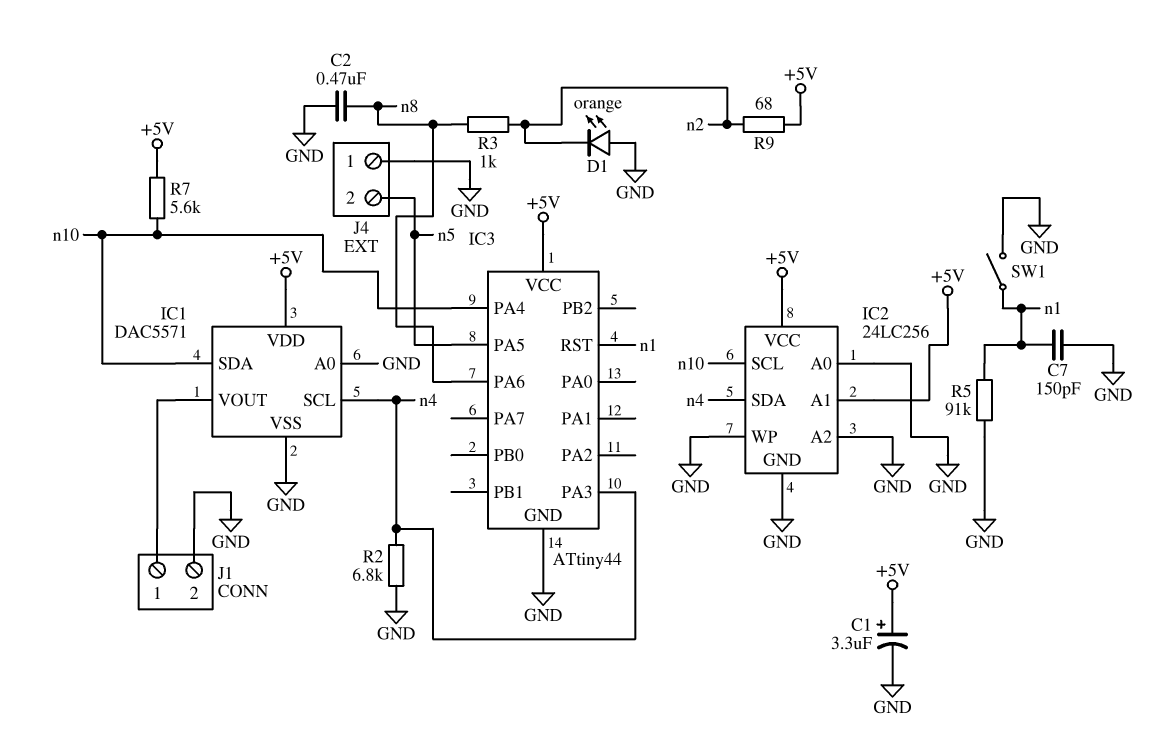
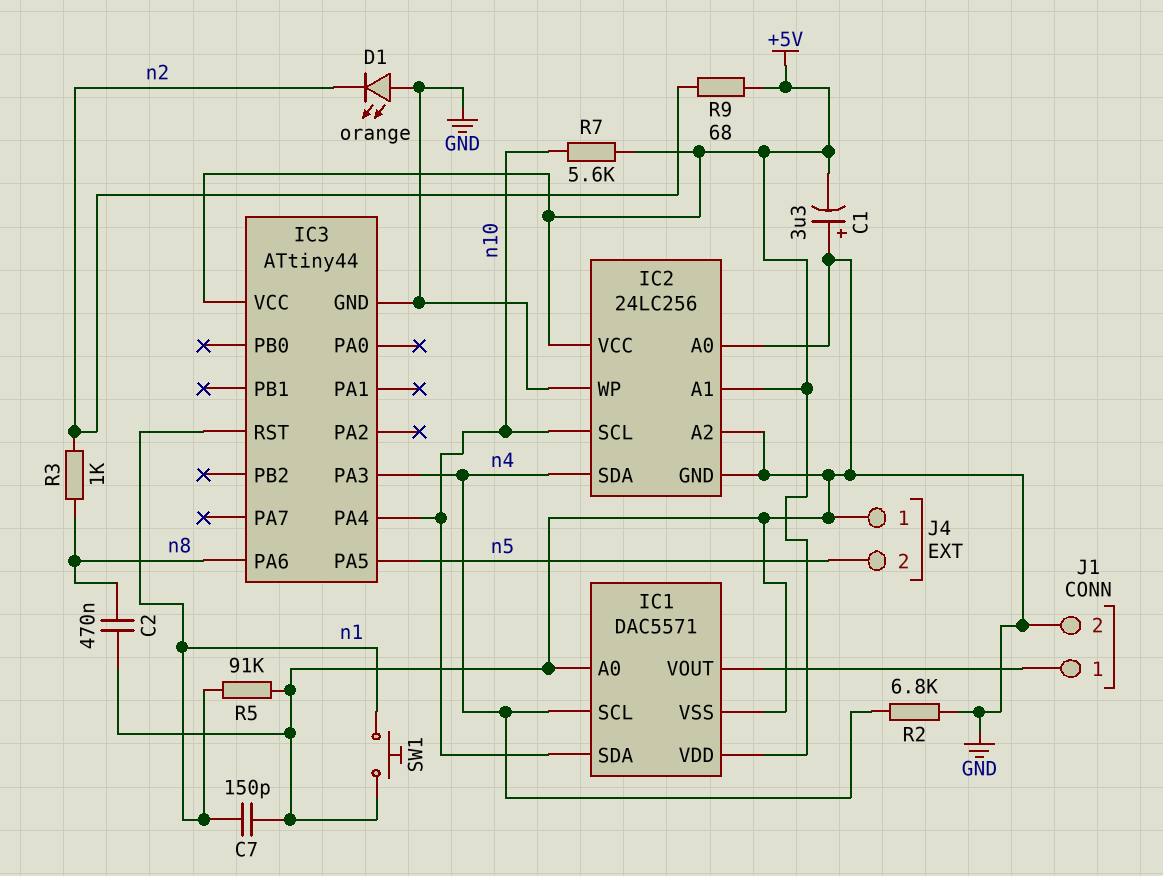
C1: 3.3uF (plus +5V, minus GND) -> 3.3uF (plus GND, minus +5V)
SW1: switch (GND, n1) -> button (GND, n1)

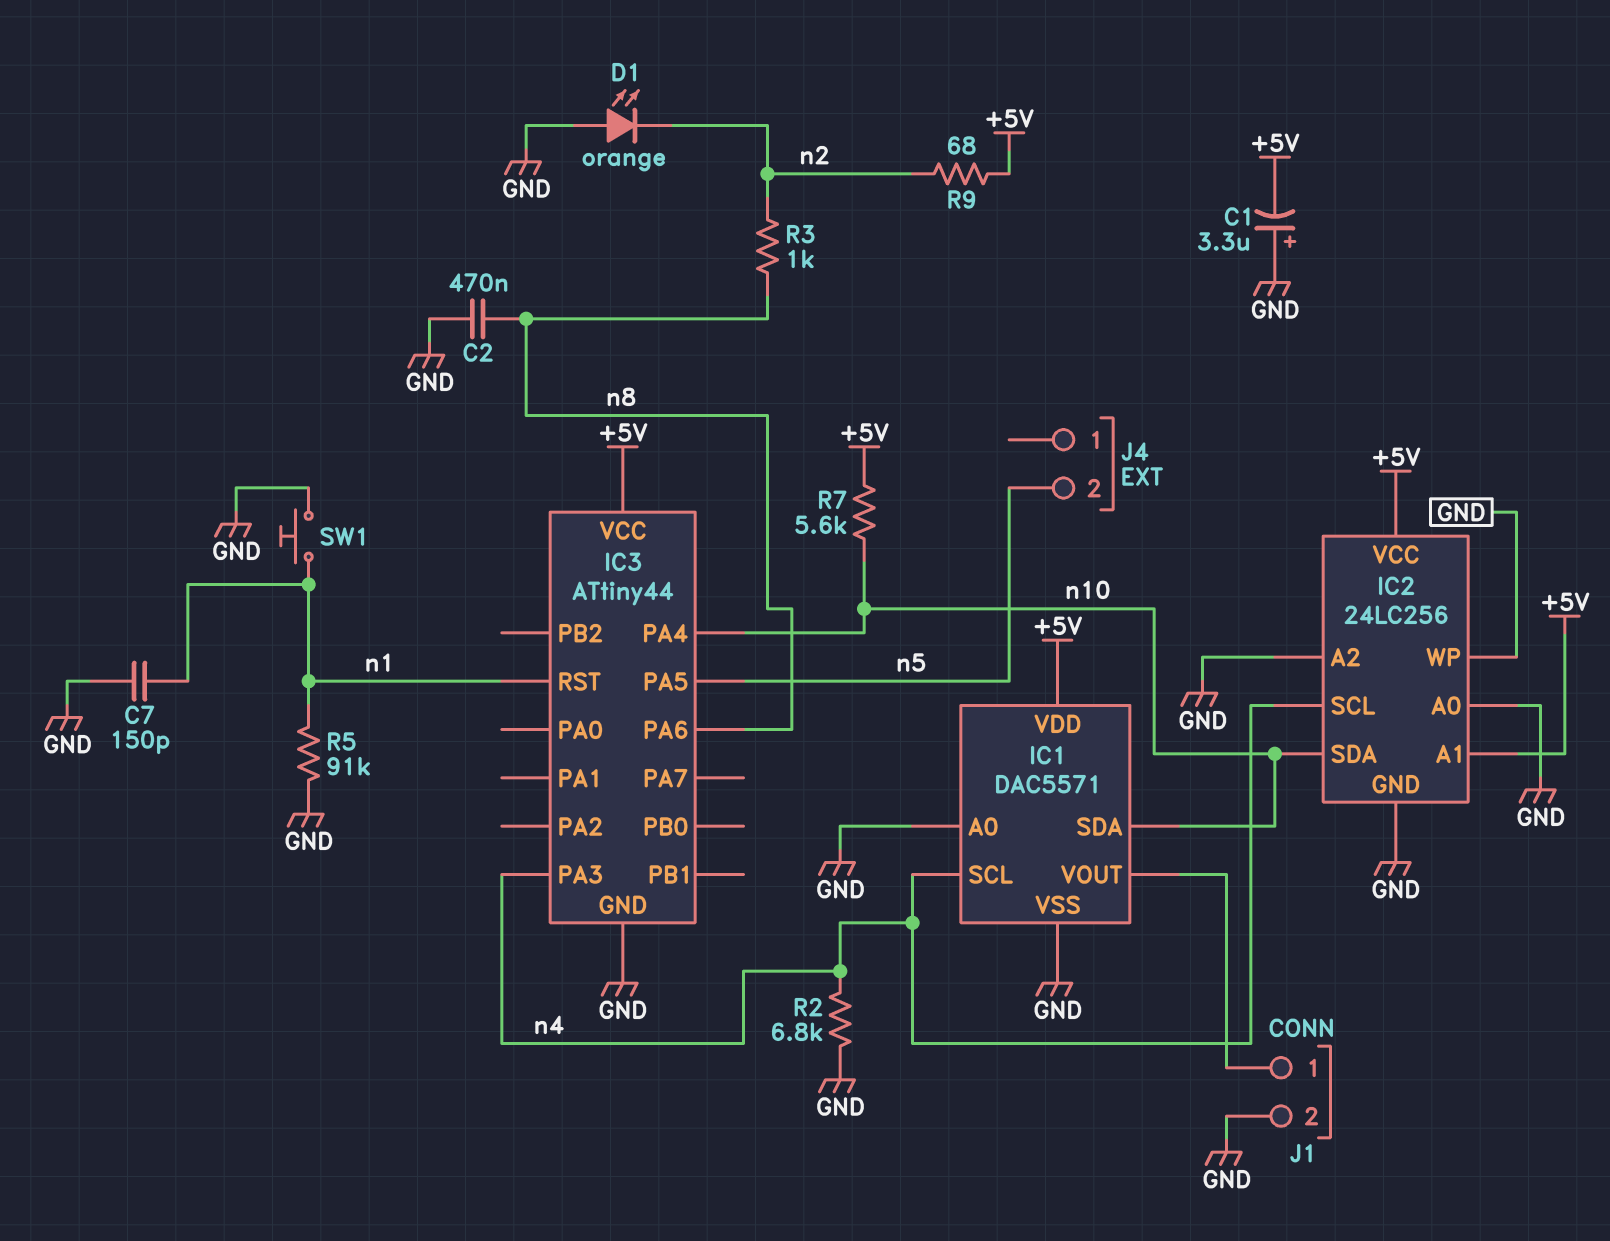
IC2 pin SCL: n10 -> n4
IC2 pin SDA: n4 -> n10
J4 pin 1: GND -> none

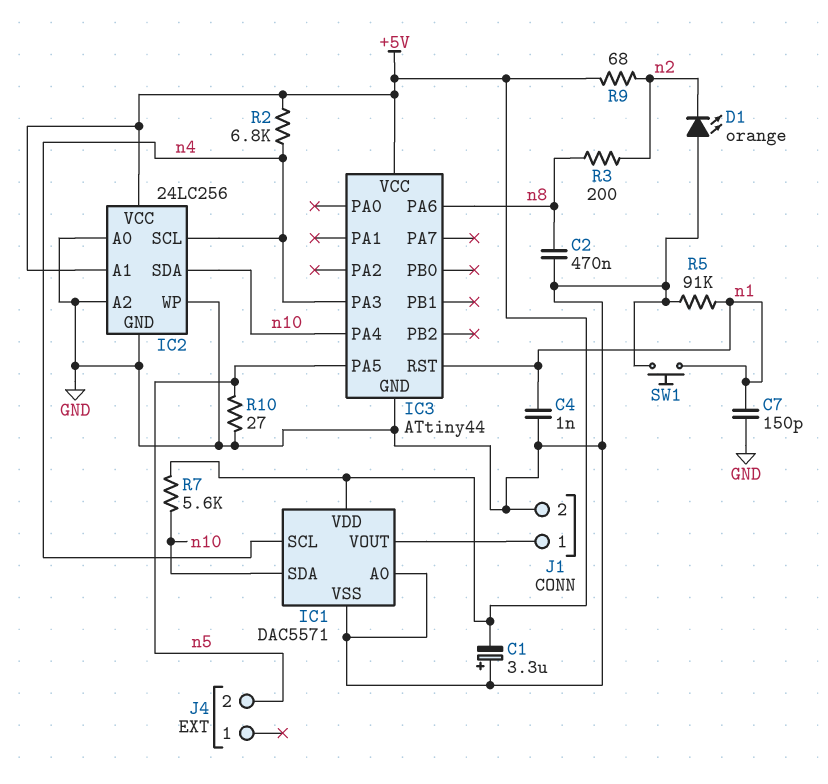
C4: none -> 1nF (GND, n1)
R2: 6.8k (GND, n4) -> 6.8k (+5V, n4)
R3: 1k (n2, n8) -> 200 (n2, n8)
R10: none -> 27 (GND, n5)

